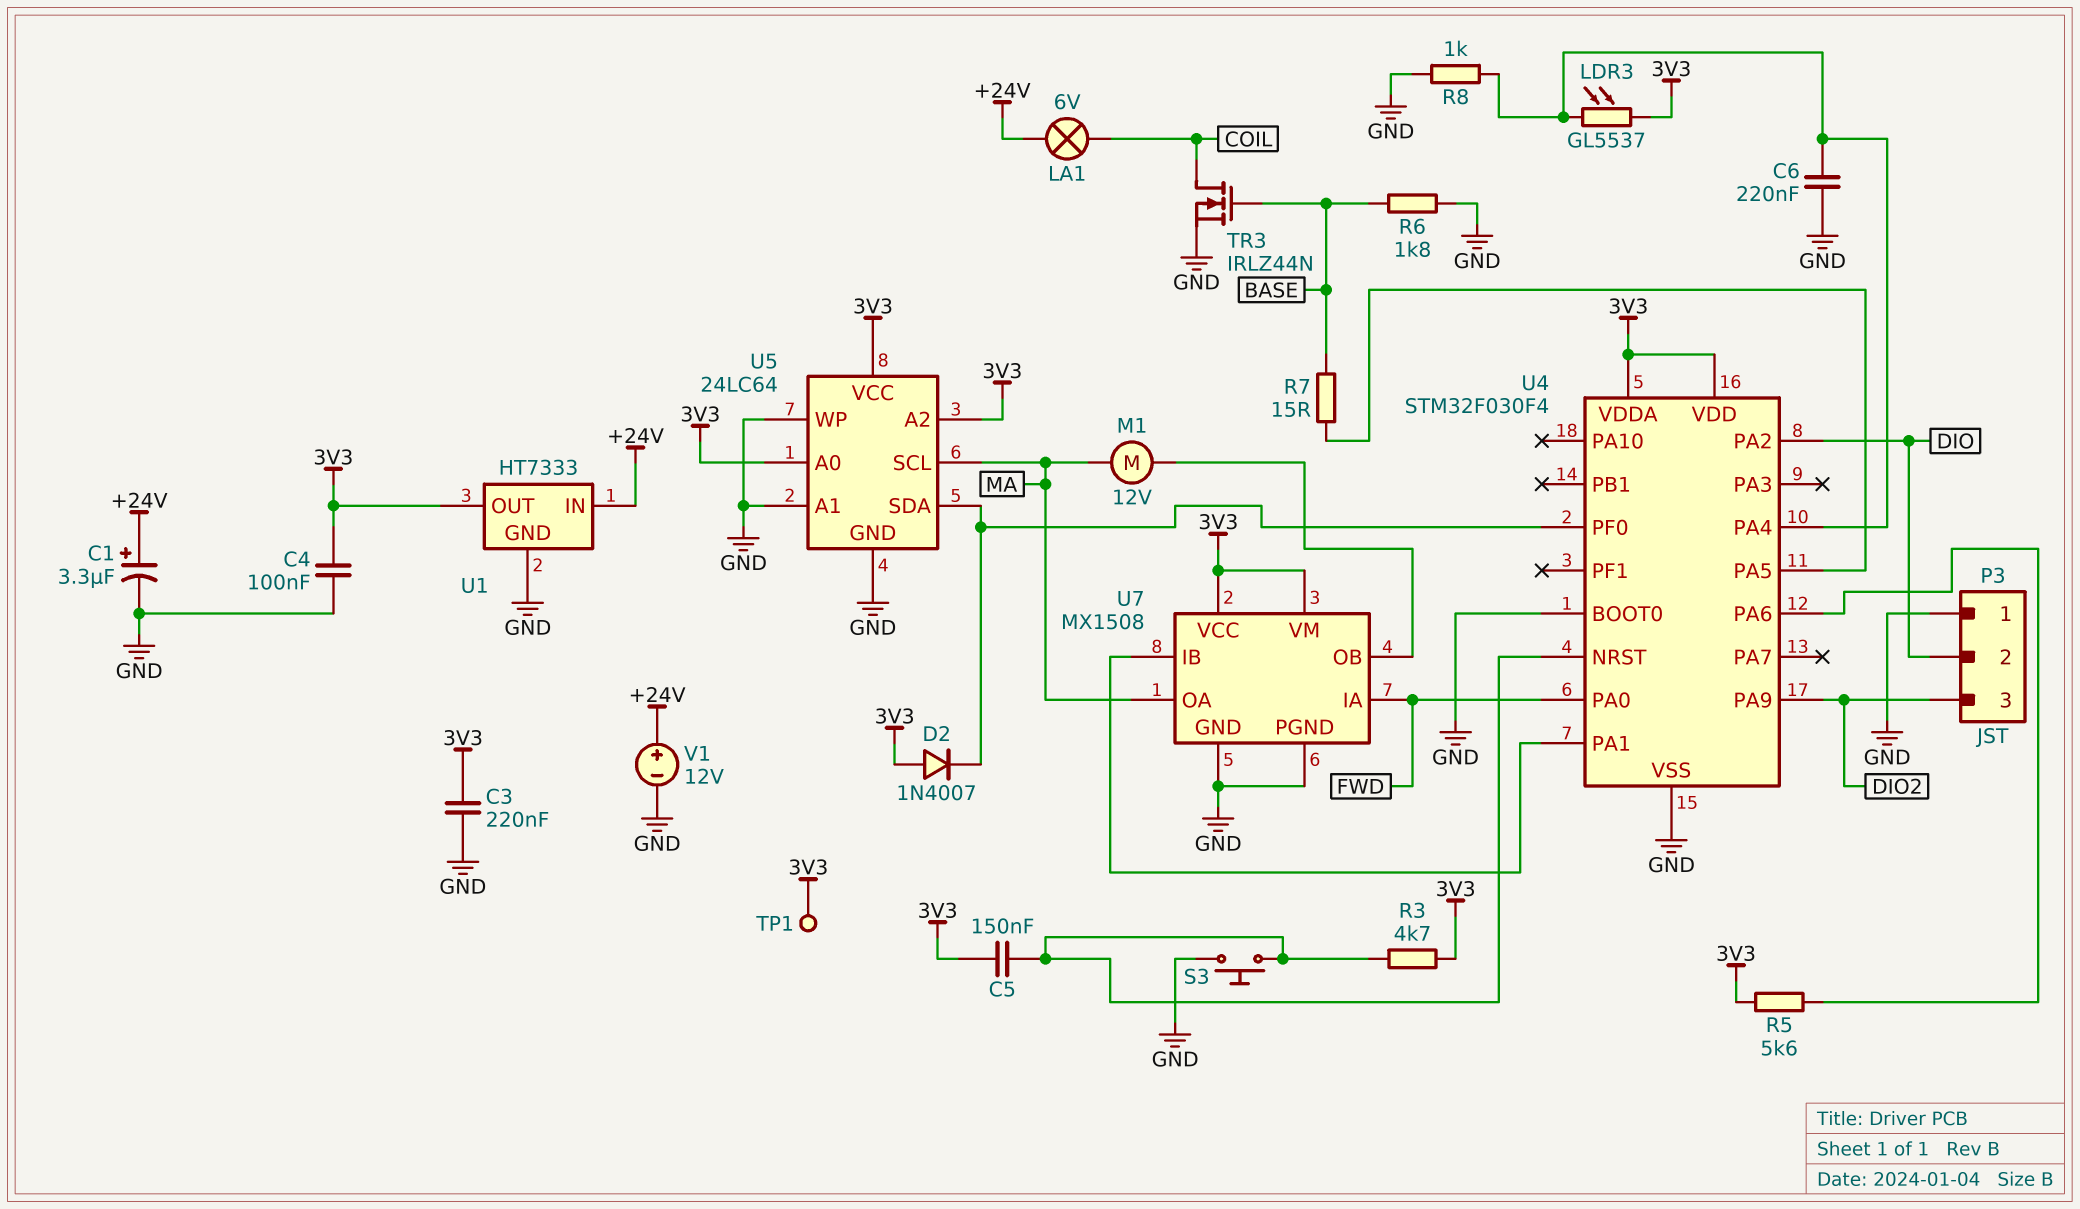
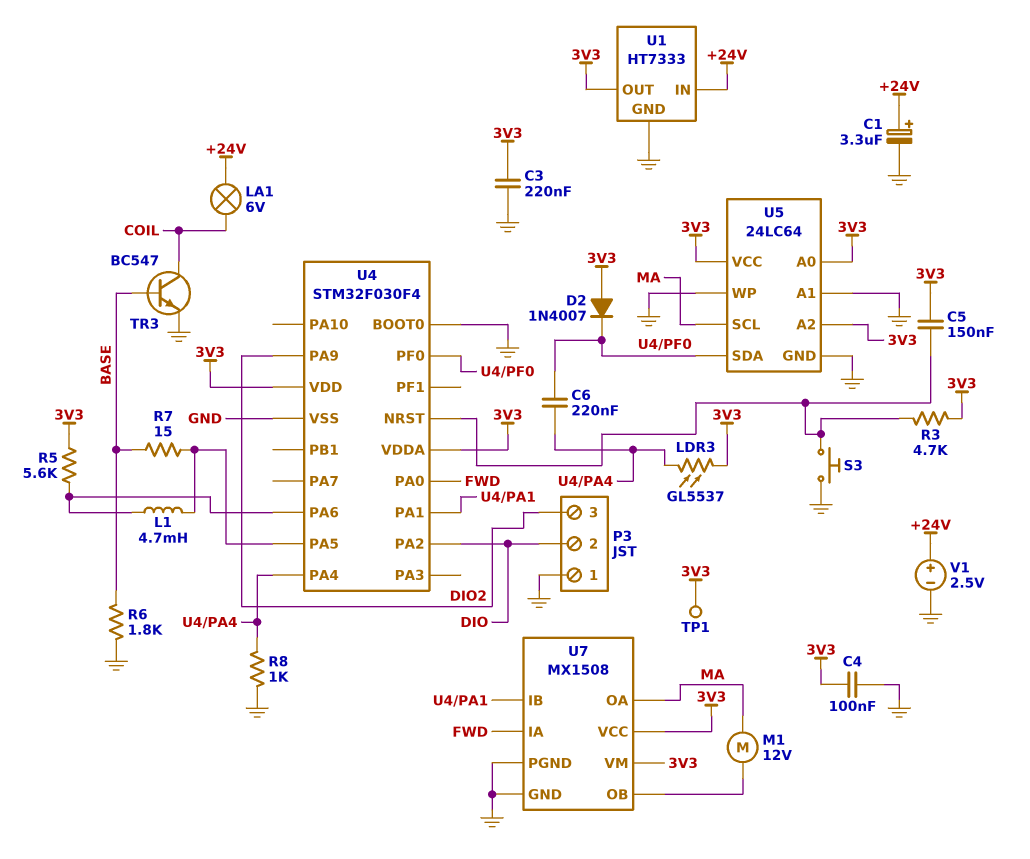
C6: 220nF (GND, U4/PA4) -> 220nF (U4/PA4, U4/PF0)
L1: none -> 4.7mH (U4/PA5, U4/PA6)
TR3: NMOS IRLZ44N (G BASE, D COIL, S GND) -> NPN BC547 (B BASE, C COIL, E GND)
V1: 12V (plus +24V, minus GND) -> 2.5V (plus +24V, minus GND)

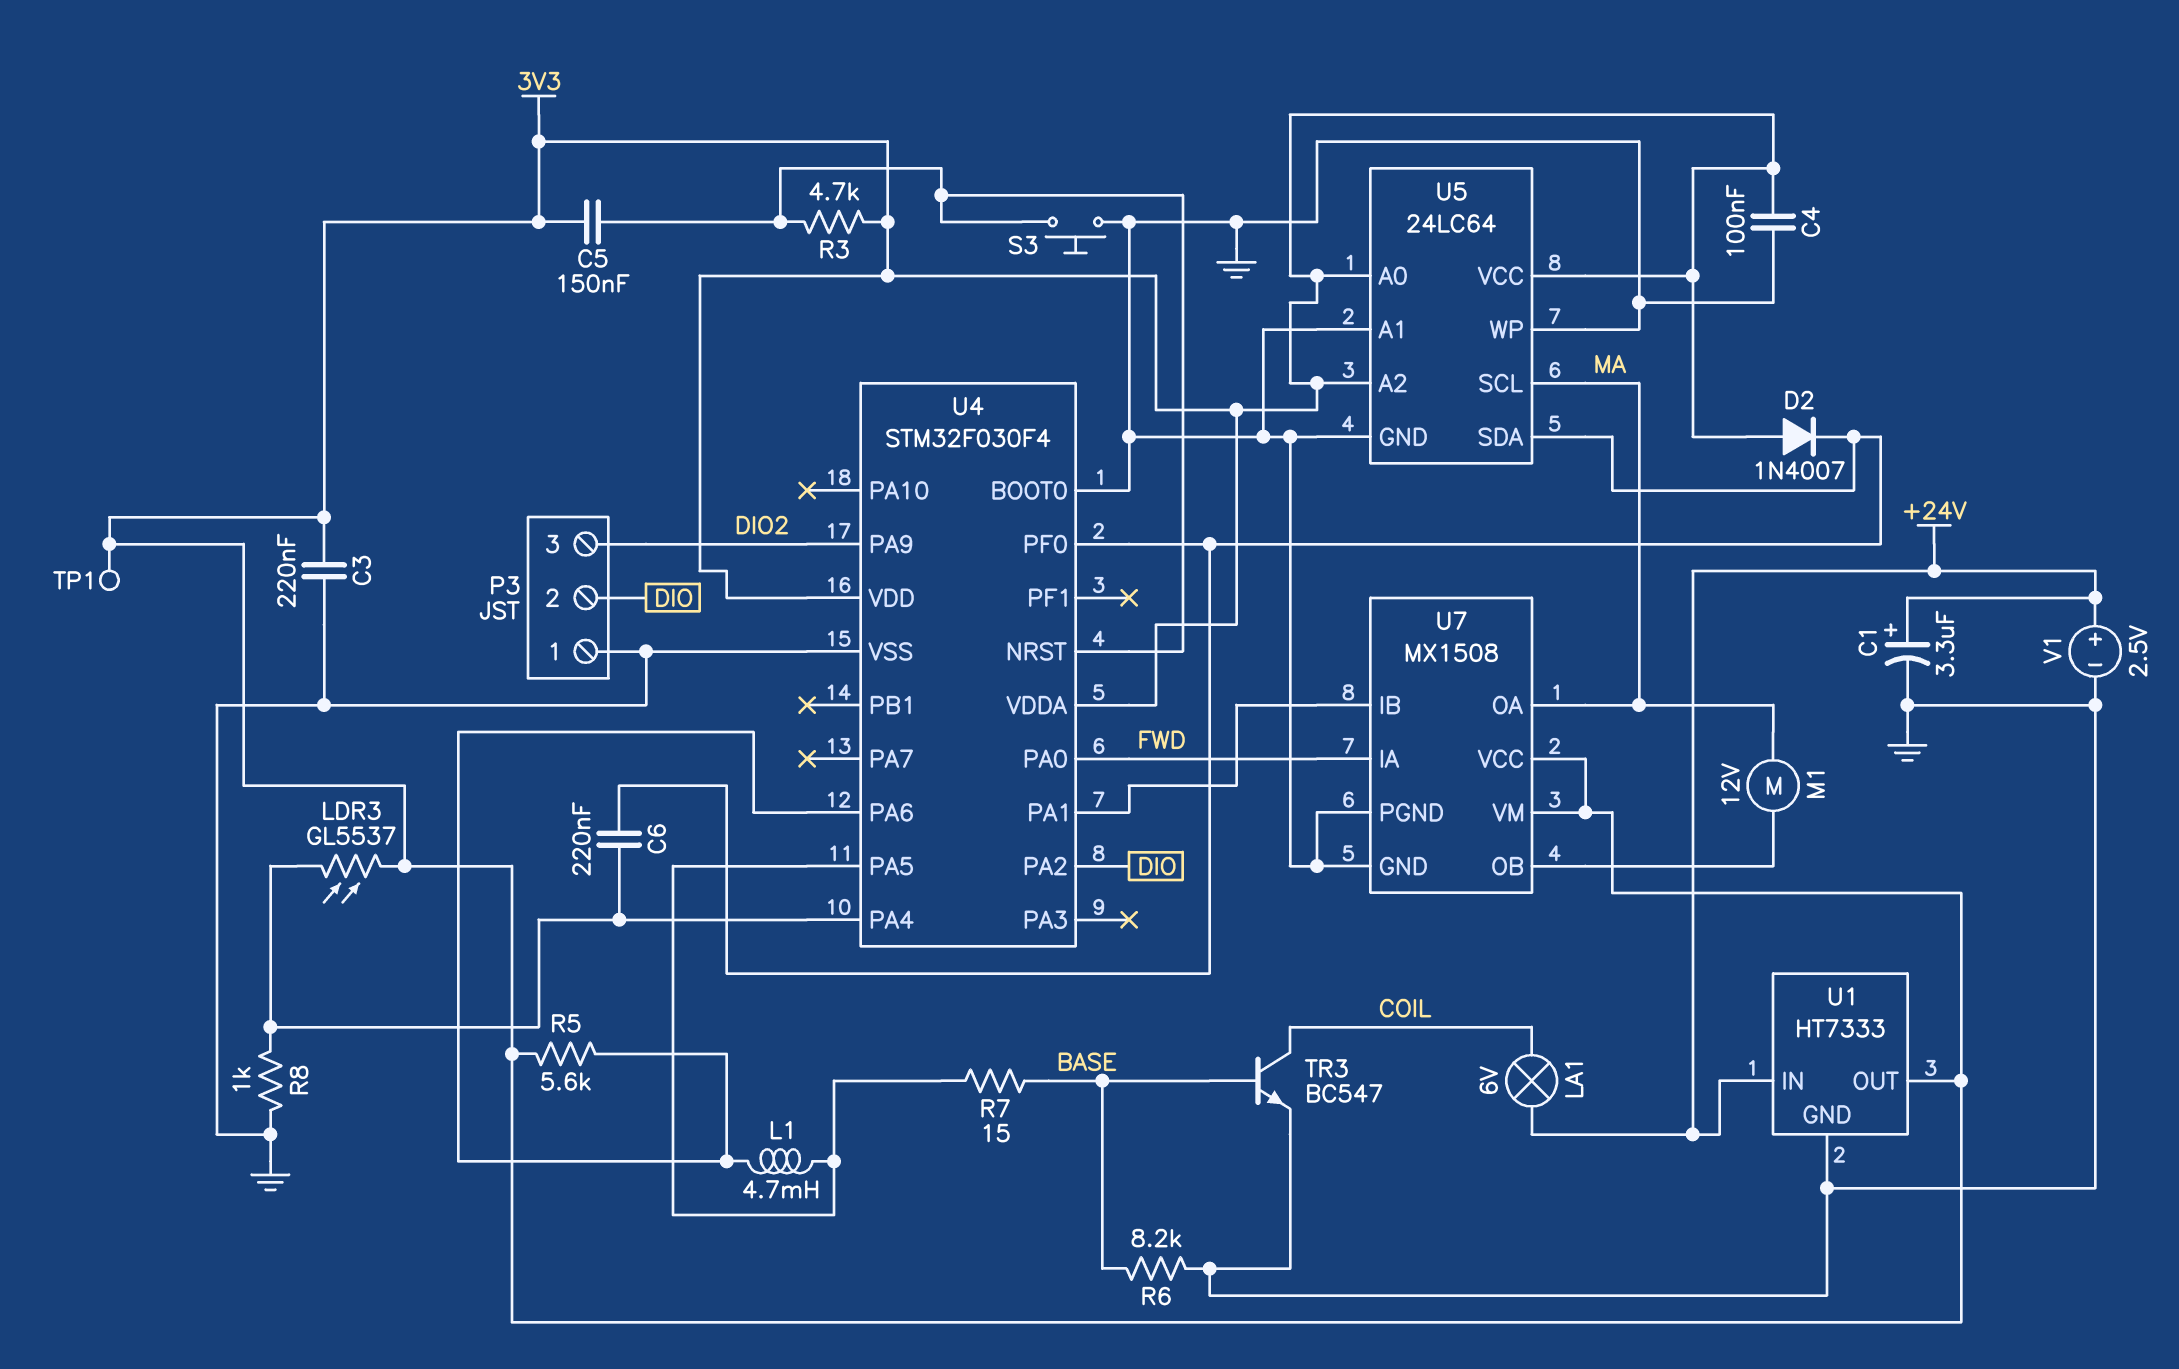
R6: 1.8k (BASE, GND) -> 8.2k (BASE, GND)

